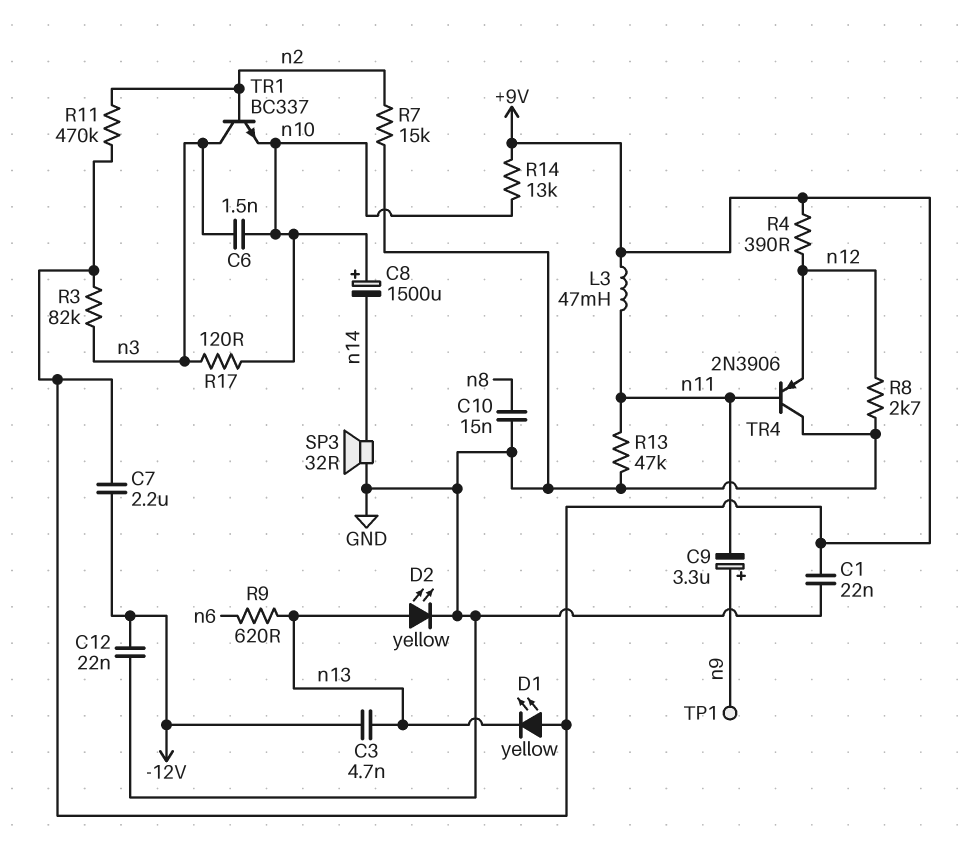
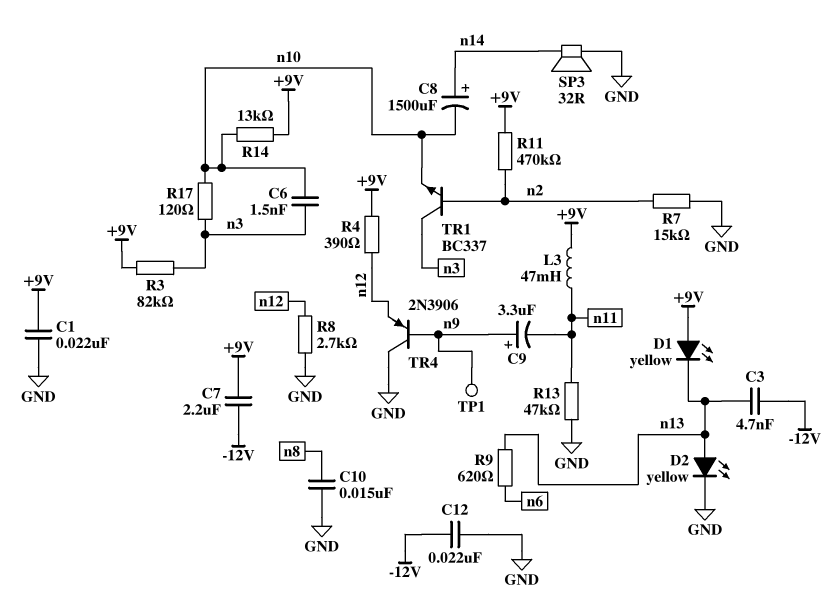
C8: 1500uF (plus n10, minus n14) -> 1500uF (plus n14, minus n10)
TR4: PNP 2N3906 (B n11, C GND, E n12) -> PNP 2N3906 (B n9, C GND, E n12)

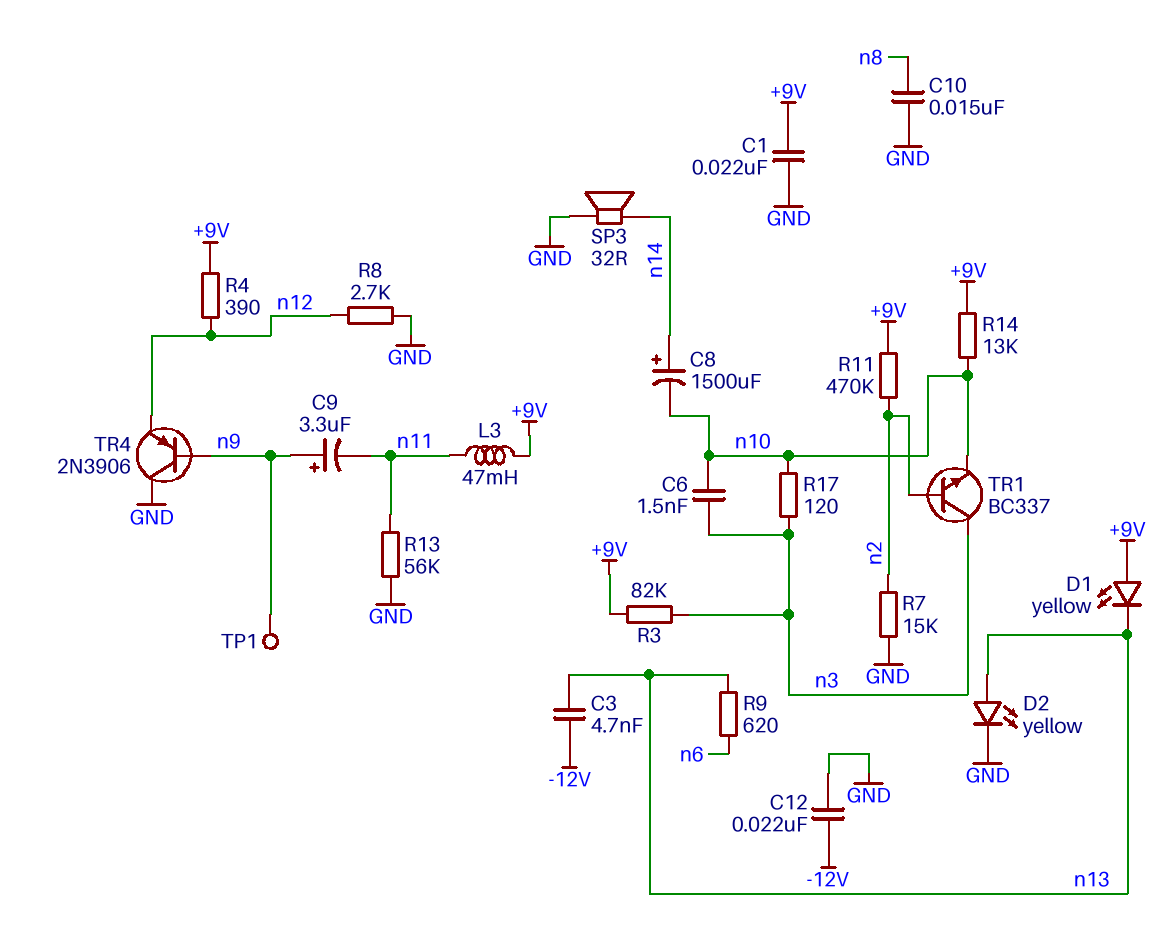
C7: 2.2uF (+9V, -12V) -> none
R13: 47k (GND, n11) -> 56k (GND, n11)

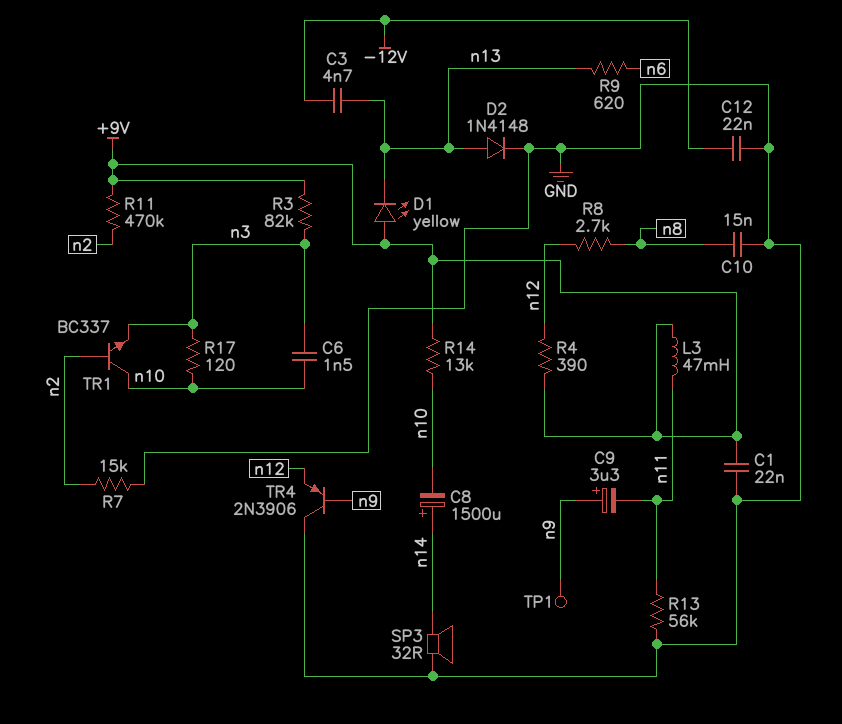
D2: LED yellow (A n13, K GND) -> diode 1N4148 (A n13, K GND)
R8: 2.7k (GND, n12) -> 2.7k (n8, n12)
TR1: NPN BC337 (B n2, C n3, E n10) -> NPN BC337 (B n2, C n10, E n3)

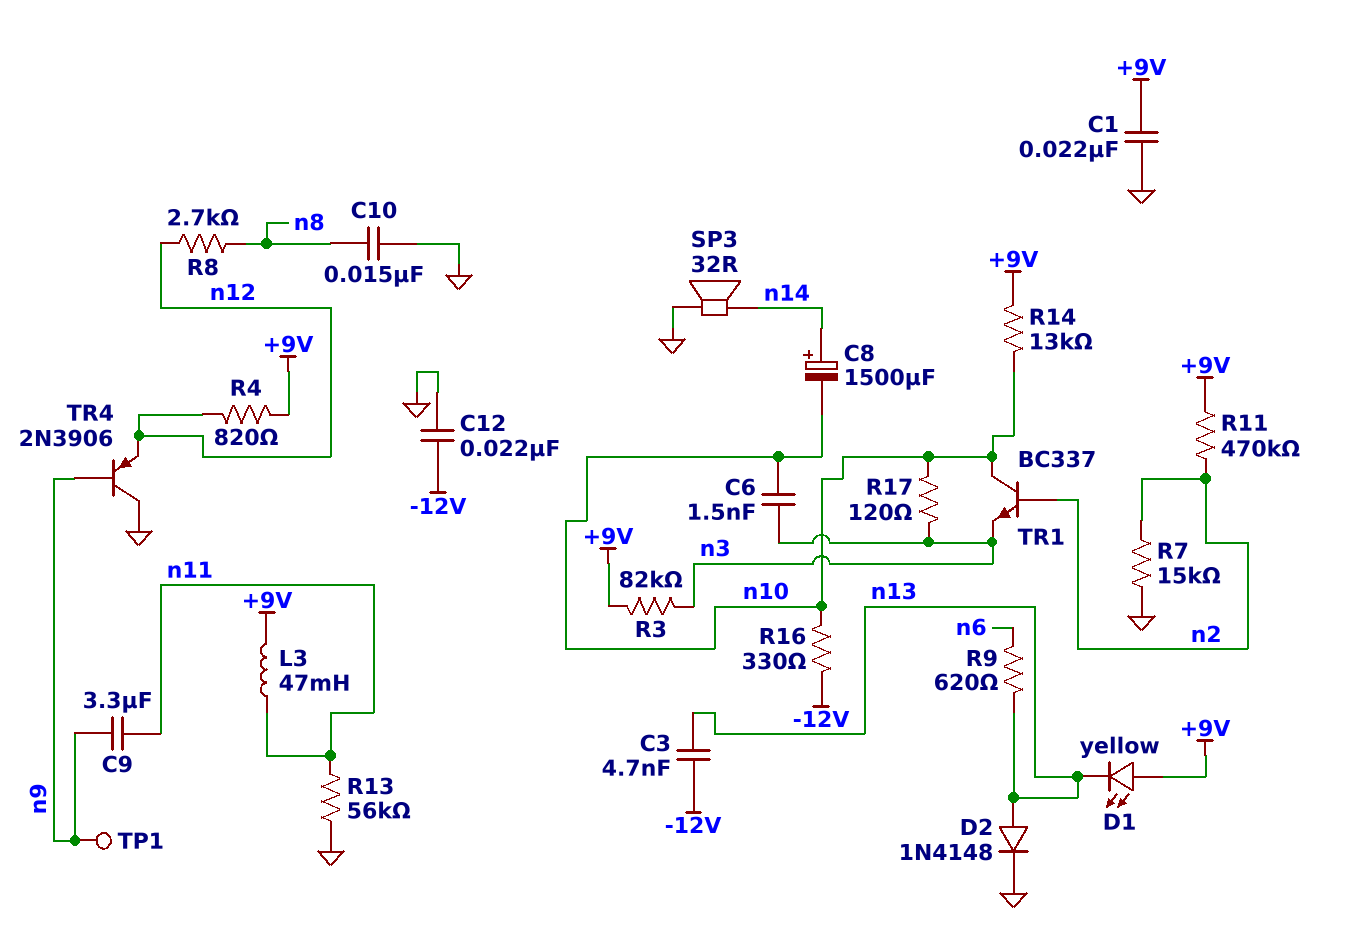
C9: 3.3uF (plus n9, minus n11) -> 3.3uF (n9, n11)
R4: 390 (+9V, n12) -> 820 (+9V, n12)
R16: none -> 330 (-12V, n10)

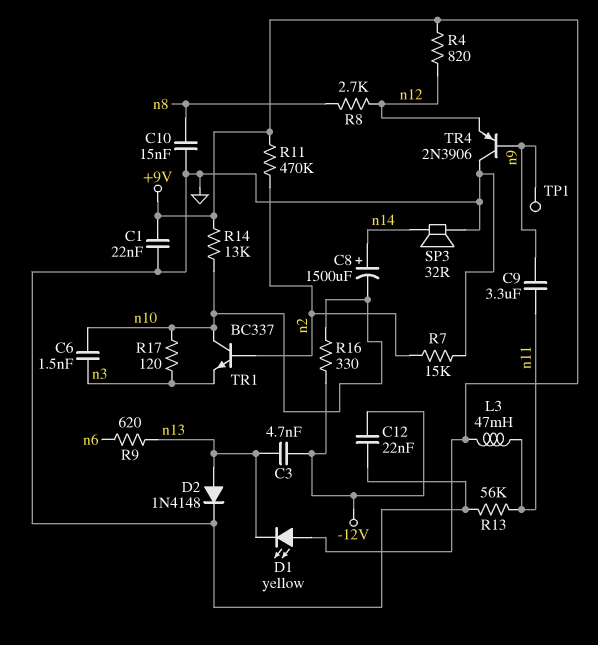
R3: 82k (+9V, n3) -> none

